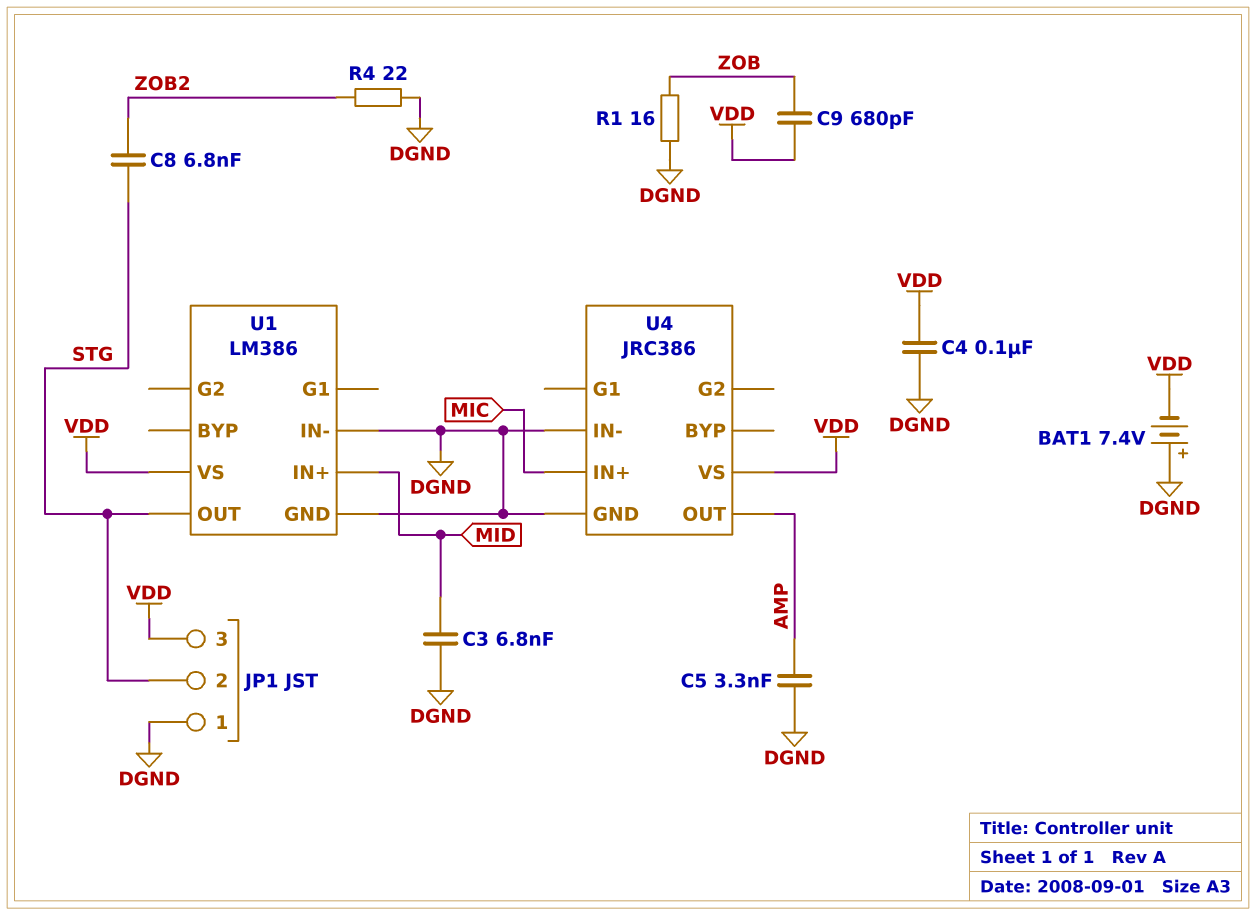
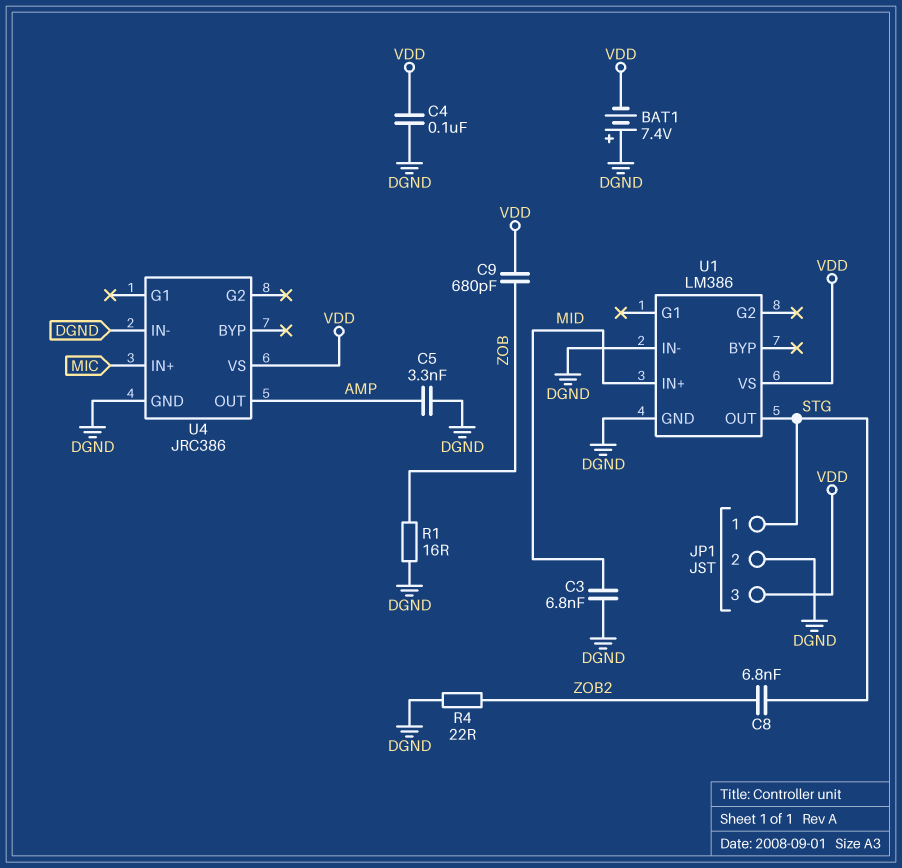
JP1 pin 1: DGND -> STG
JP1 pin 2: STG -> DGND

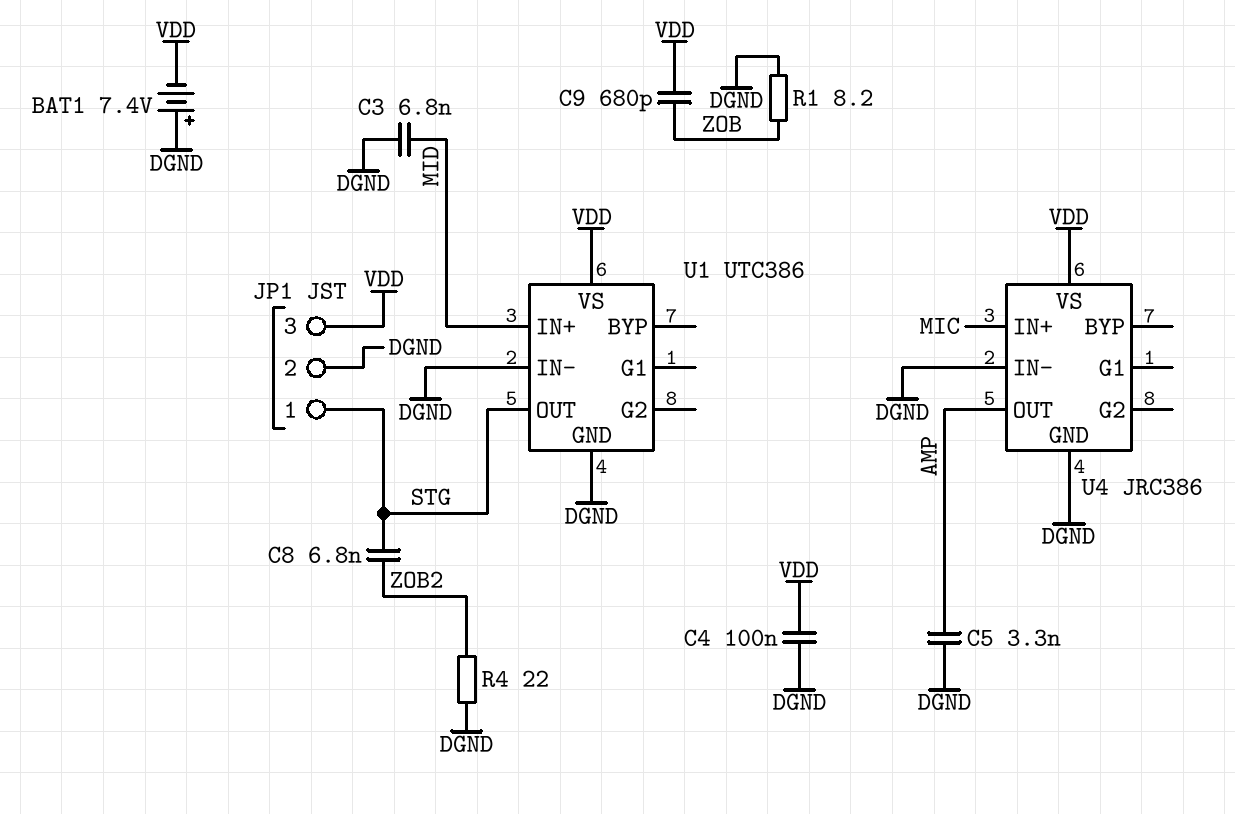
R1: 16 (DGND, ZOB) -> 8.2 (DGND, ZOB)
U1: LM386 -> UTC386

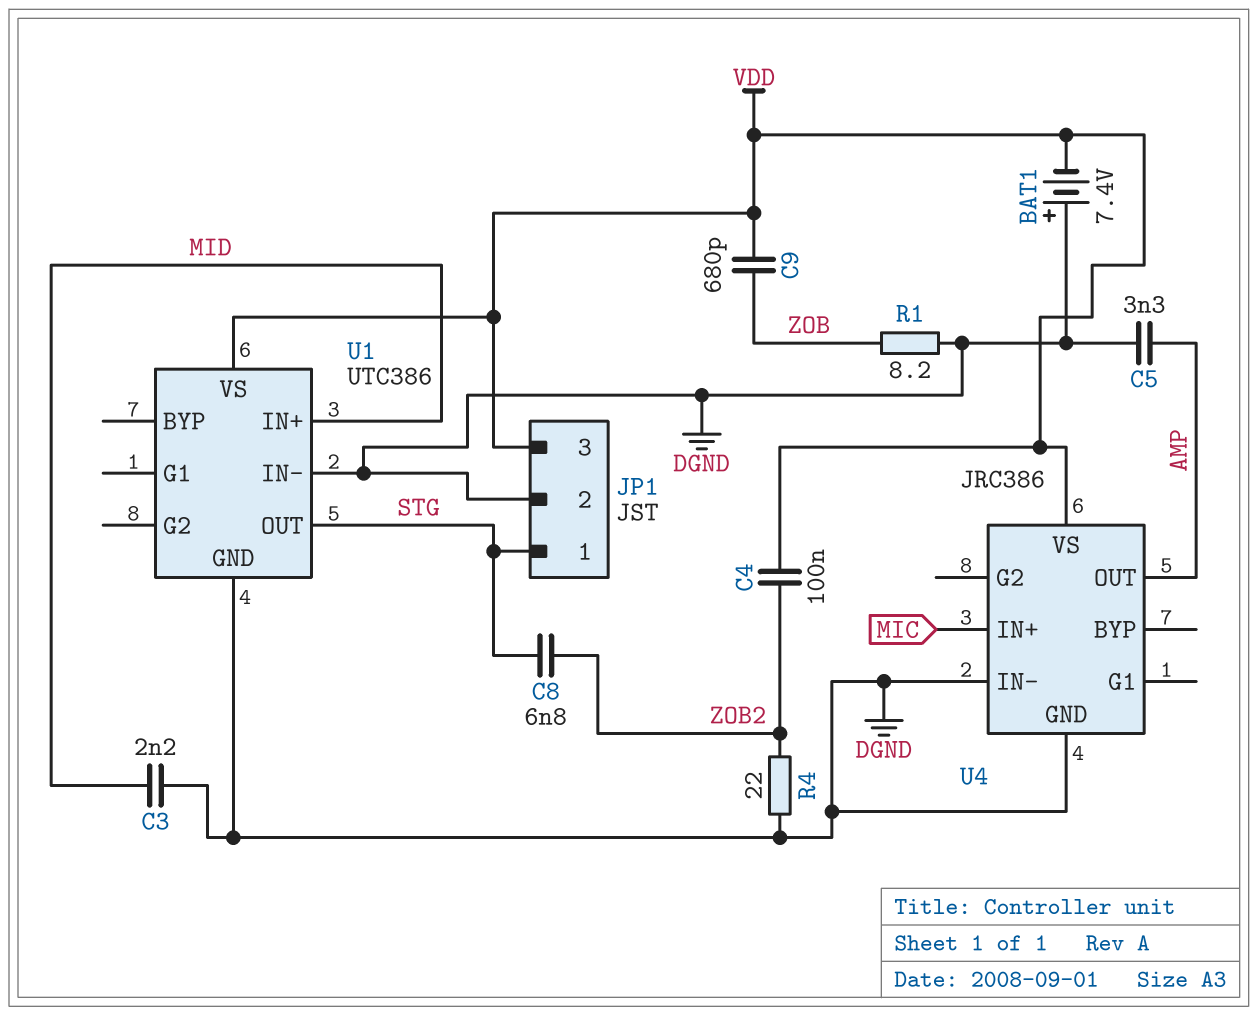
C3: 6.8nF (DGND, MID) -> 2.2nF (DGND, MID)
C4: 100nF (DGND, VDD) -> 100nF (VDD, ZOB2)

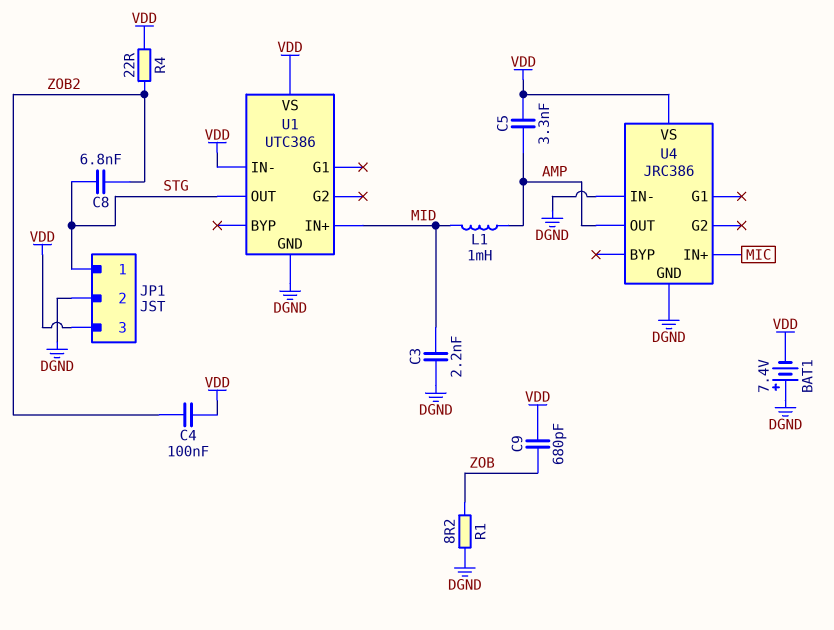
C5: 3.3nF (AMP, DGND) -> 3.3nF (AMP, VDD)
L1: none -> 1mH (AMP, MID)
R4: 22 (DGND, ZOB2) -> 22 (VDD, ZOB2)
U1 pin IN-: DGND -> VDD

